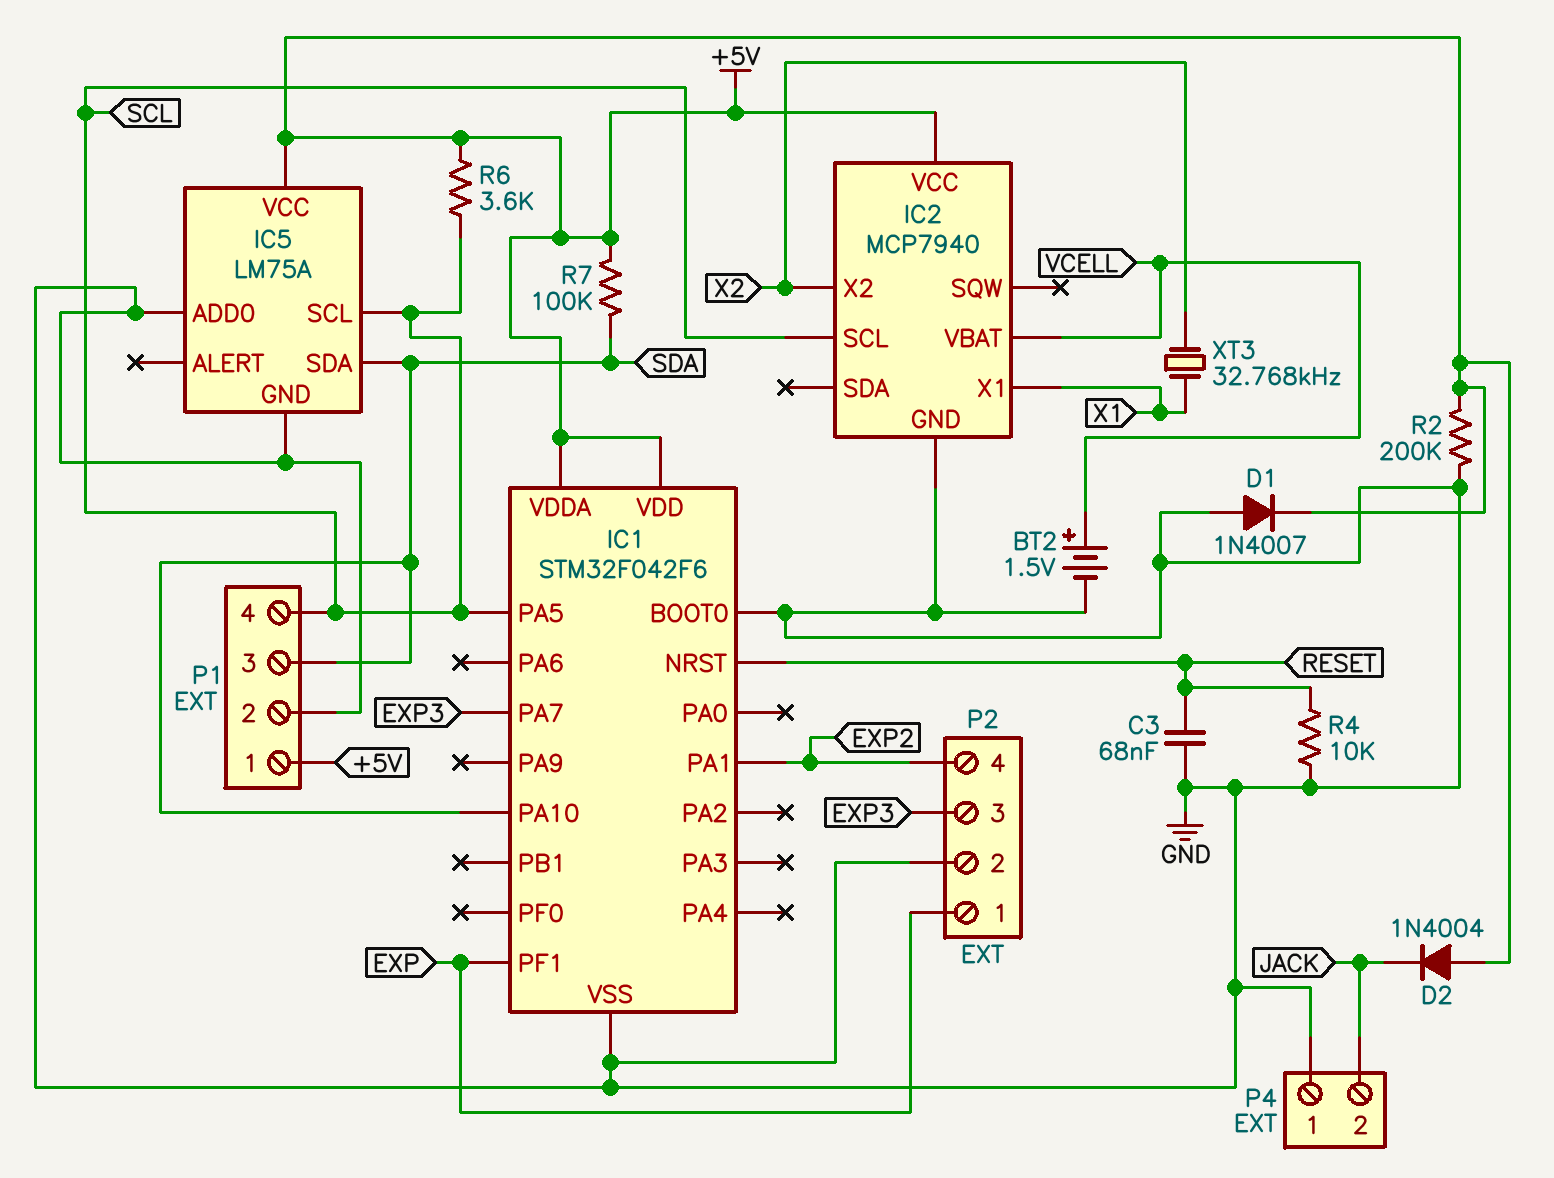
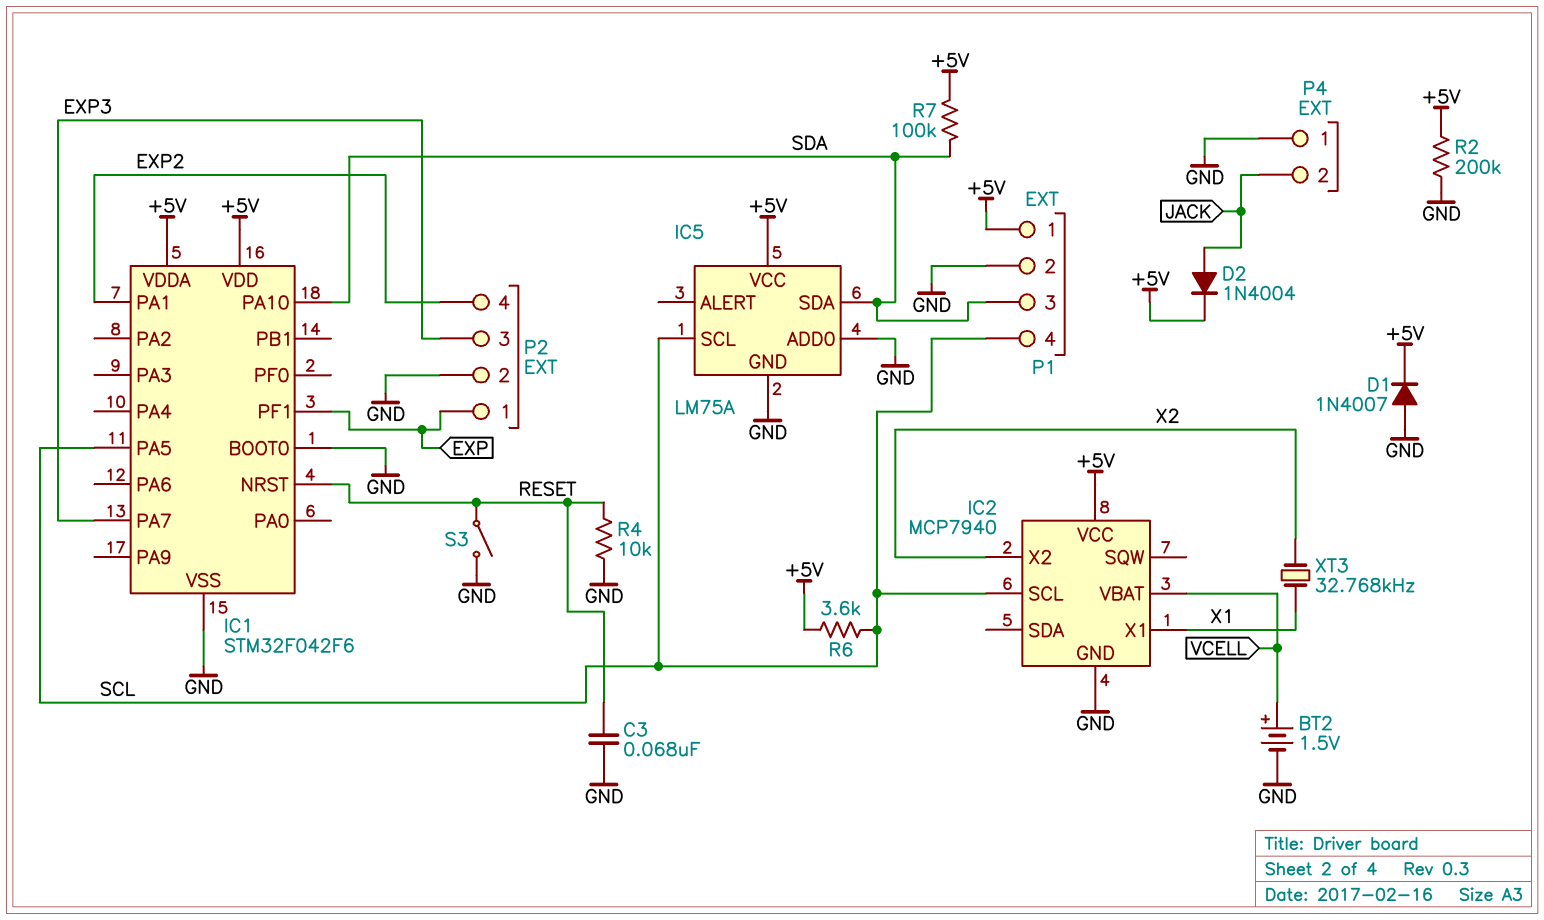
D2: diode 1N4004 (A +5V, K JACK) -> diode 1N4004 (A JACK, K +5V)
S3: none -> switch (GND, RESET)

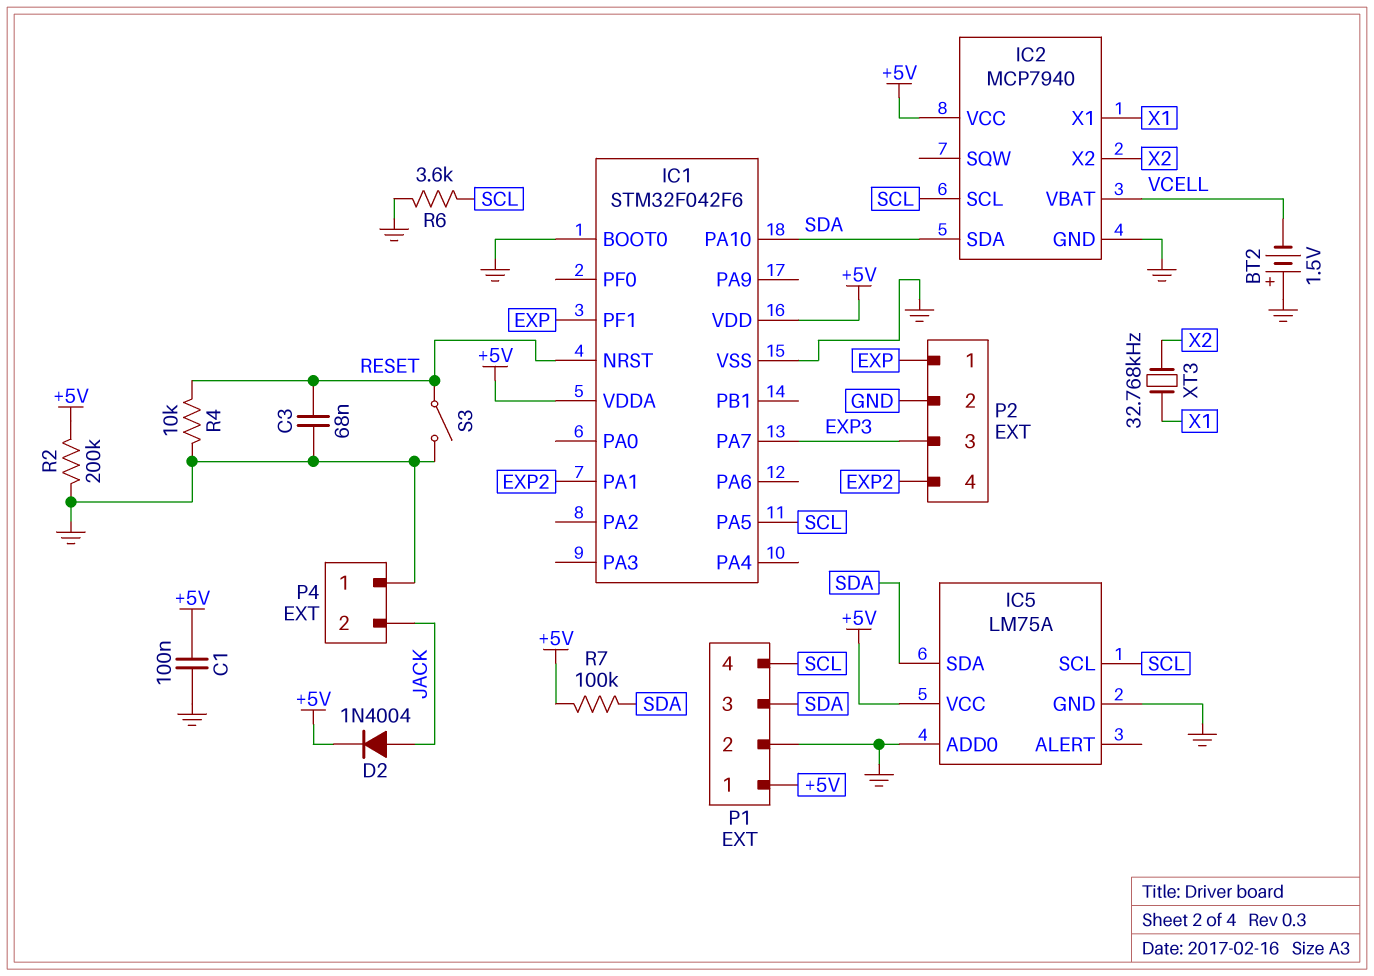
BT2: 1.5V (plus VCELL, minus GND) -> 1.5V (plus GND, minus VCELL)
C1: none -> 100nF (+5V, GND)
D1: diode 1N4007 (A GND, K +5V) -> none
IC2 pin SDA: none -> SDA
R6: 3.6k (+5V, SCL) -> 3.6k (GND, SCL)

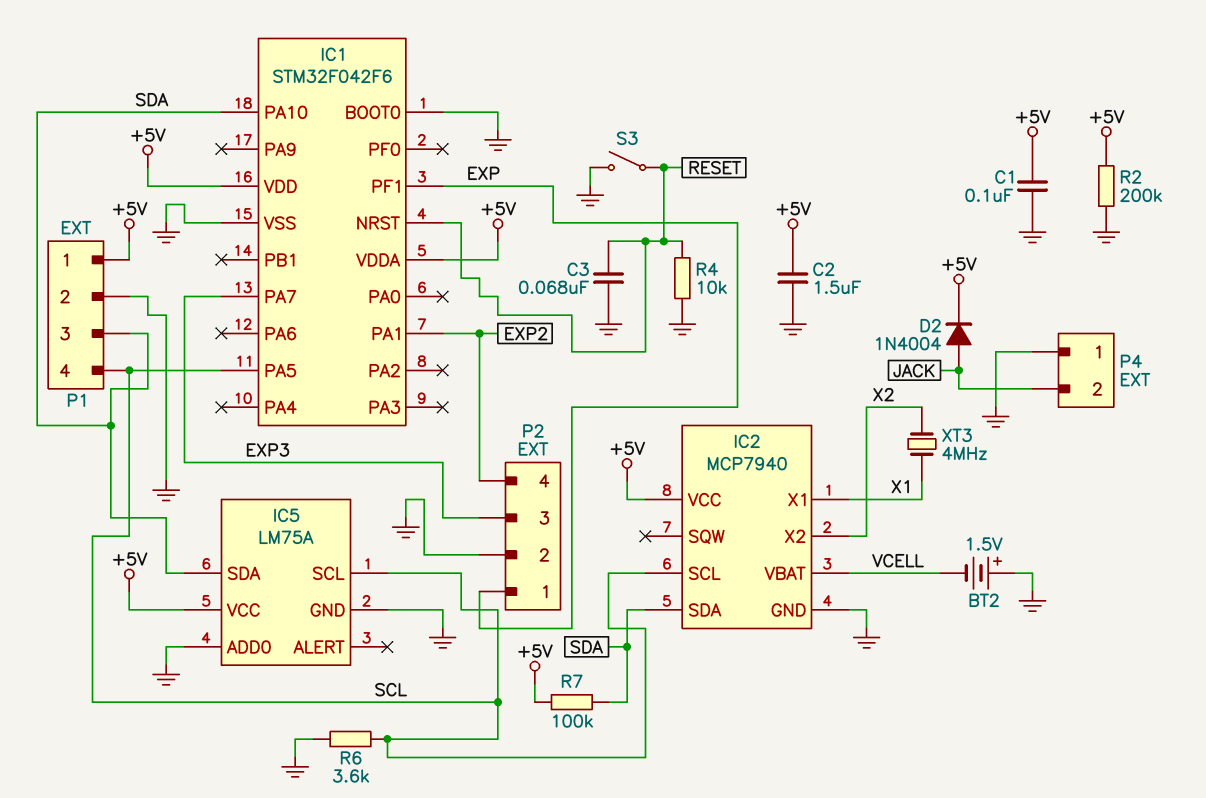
C2: none -> 1.5uF (+5V, GND)
XT3: 32.768kHz (X1, X2) -> 4MHz (X1, X2)

